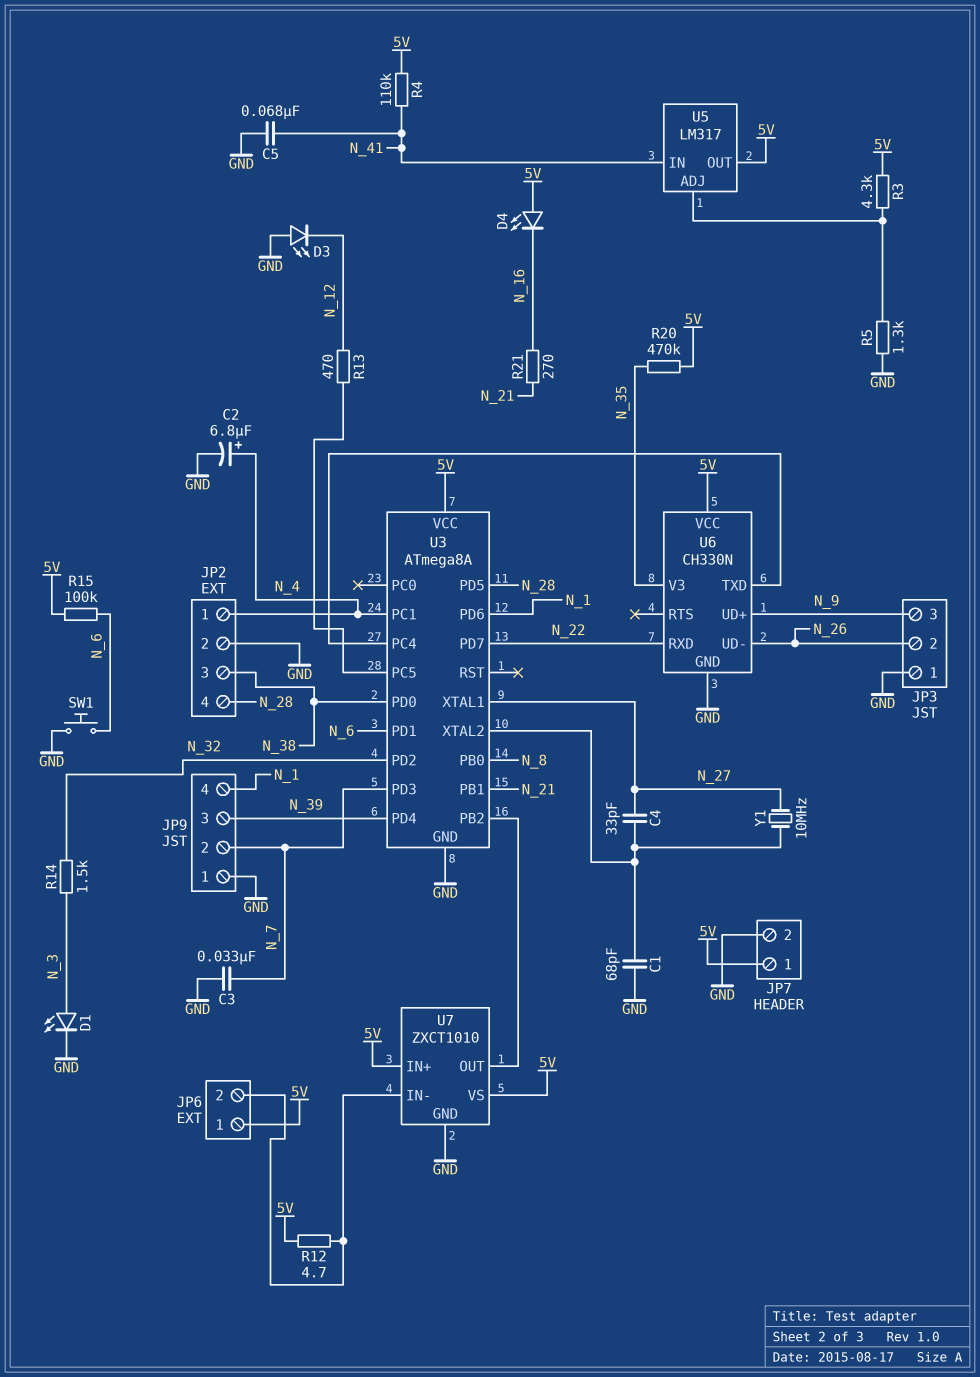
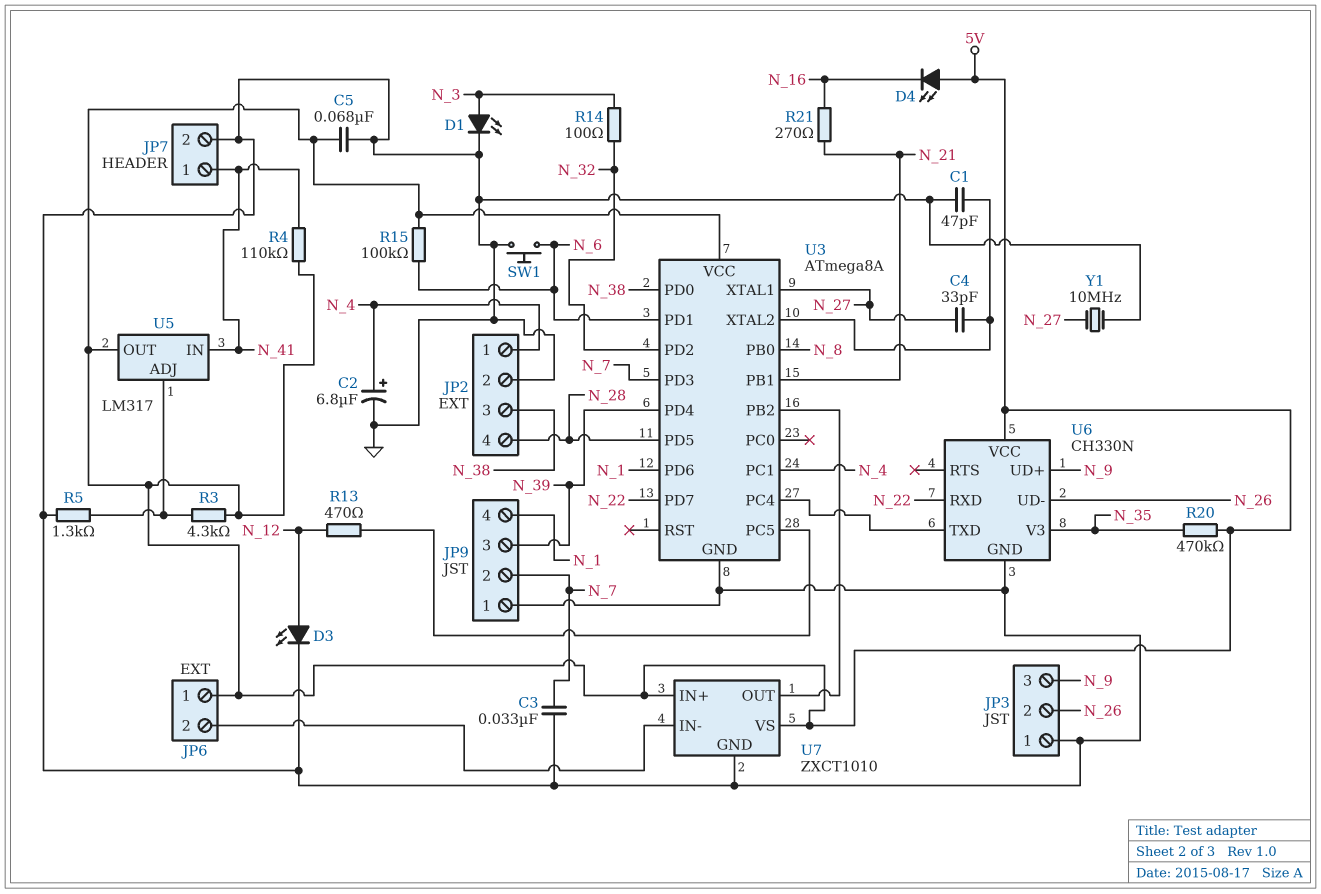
C1: 68pF (GND, U3/XTAL2) -> 47pF (GND, U3/XTAL2)
C5: 68nF (GND, N_41) -> 68nF (5V, GND)
D3: LED (A GND, K N_12) -> LED (A N_12, K GND)
JP7 pin 1: 5V -> N_41
R12: 4.7 (5V, JP6/2) -> none
R14: 1.5k (N_3, N_32) -> 100 (N_3, N_32)
Y1: 10MHz (N_27, U3/XTAL2) -> 10MHz (GND, N_27)

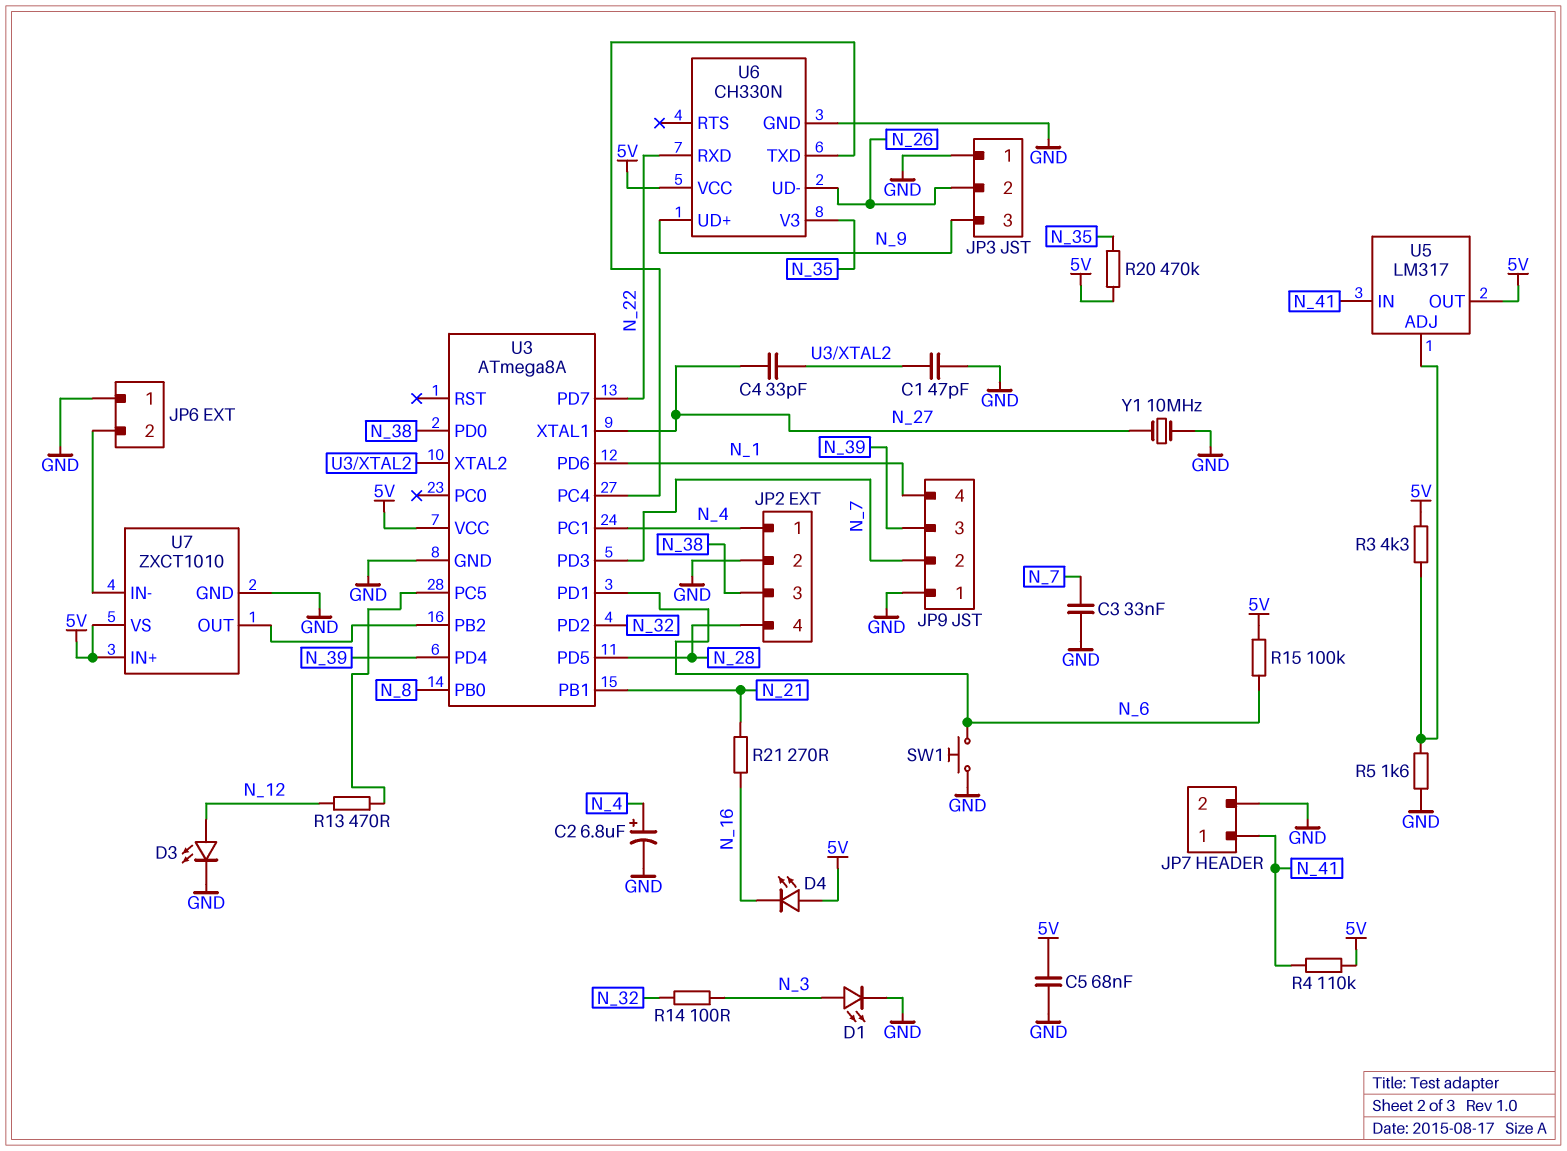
JP6 pin 1: 5V -> GND
R5: 1.3k (GND, U5/ADJ) -> 1.6k (GND, U5/ADJ)

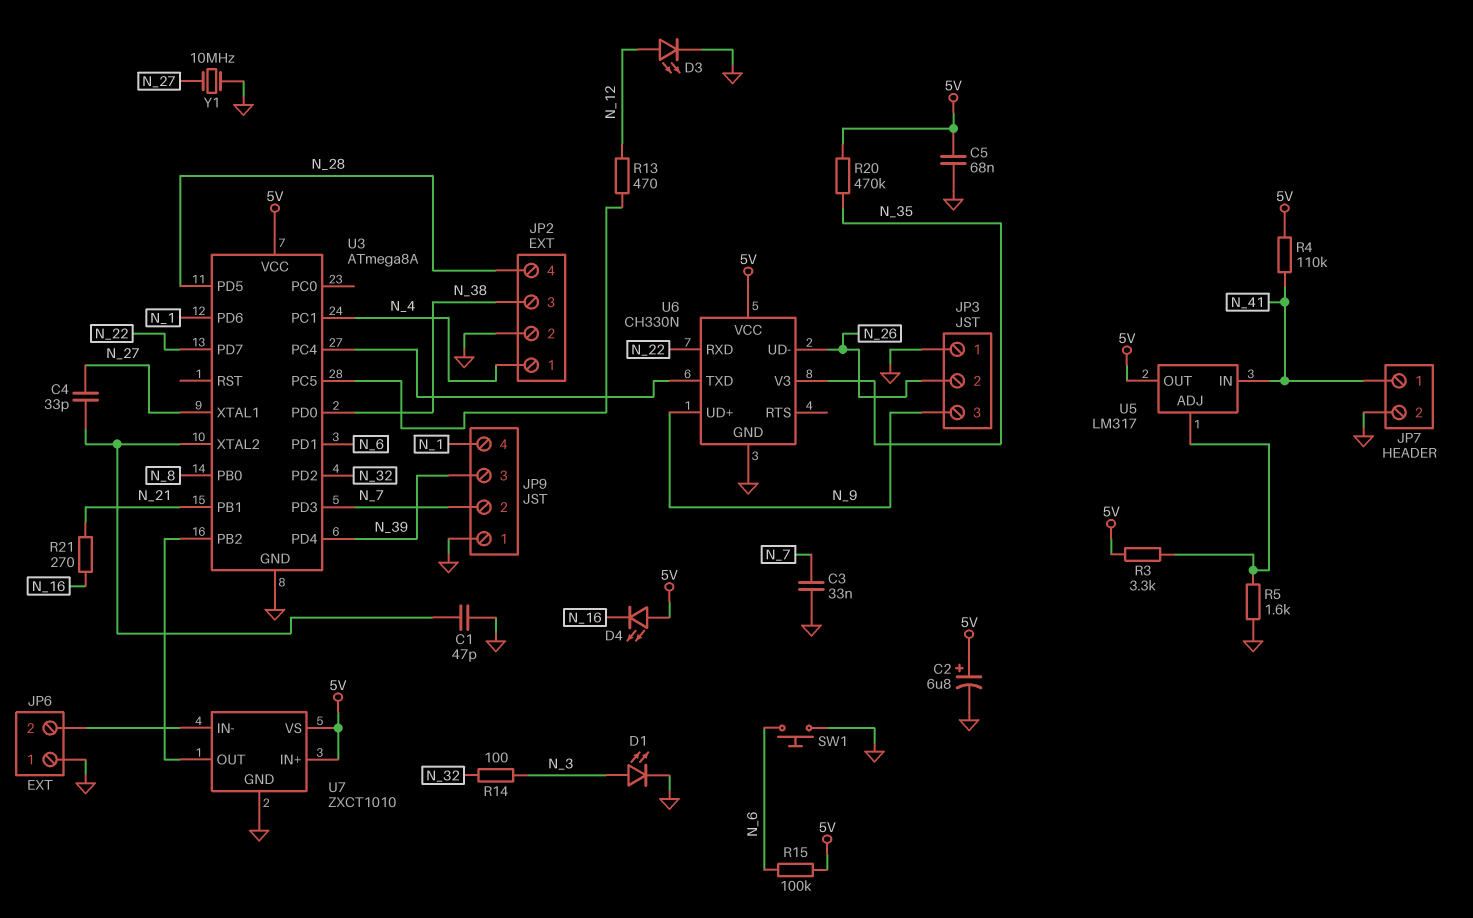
C2: 6.8uF (plus N_4, minus GND) -> 6.8uF (plus 5V, minus GND)
R3: 4.3k (5V, U5/ADJ) -> 3.3k (5V, U5/ADJ)

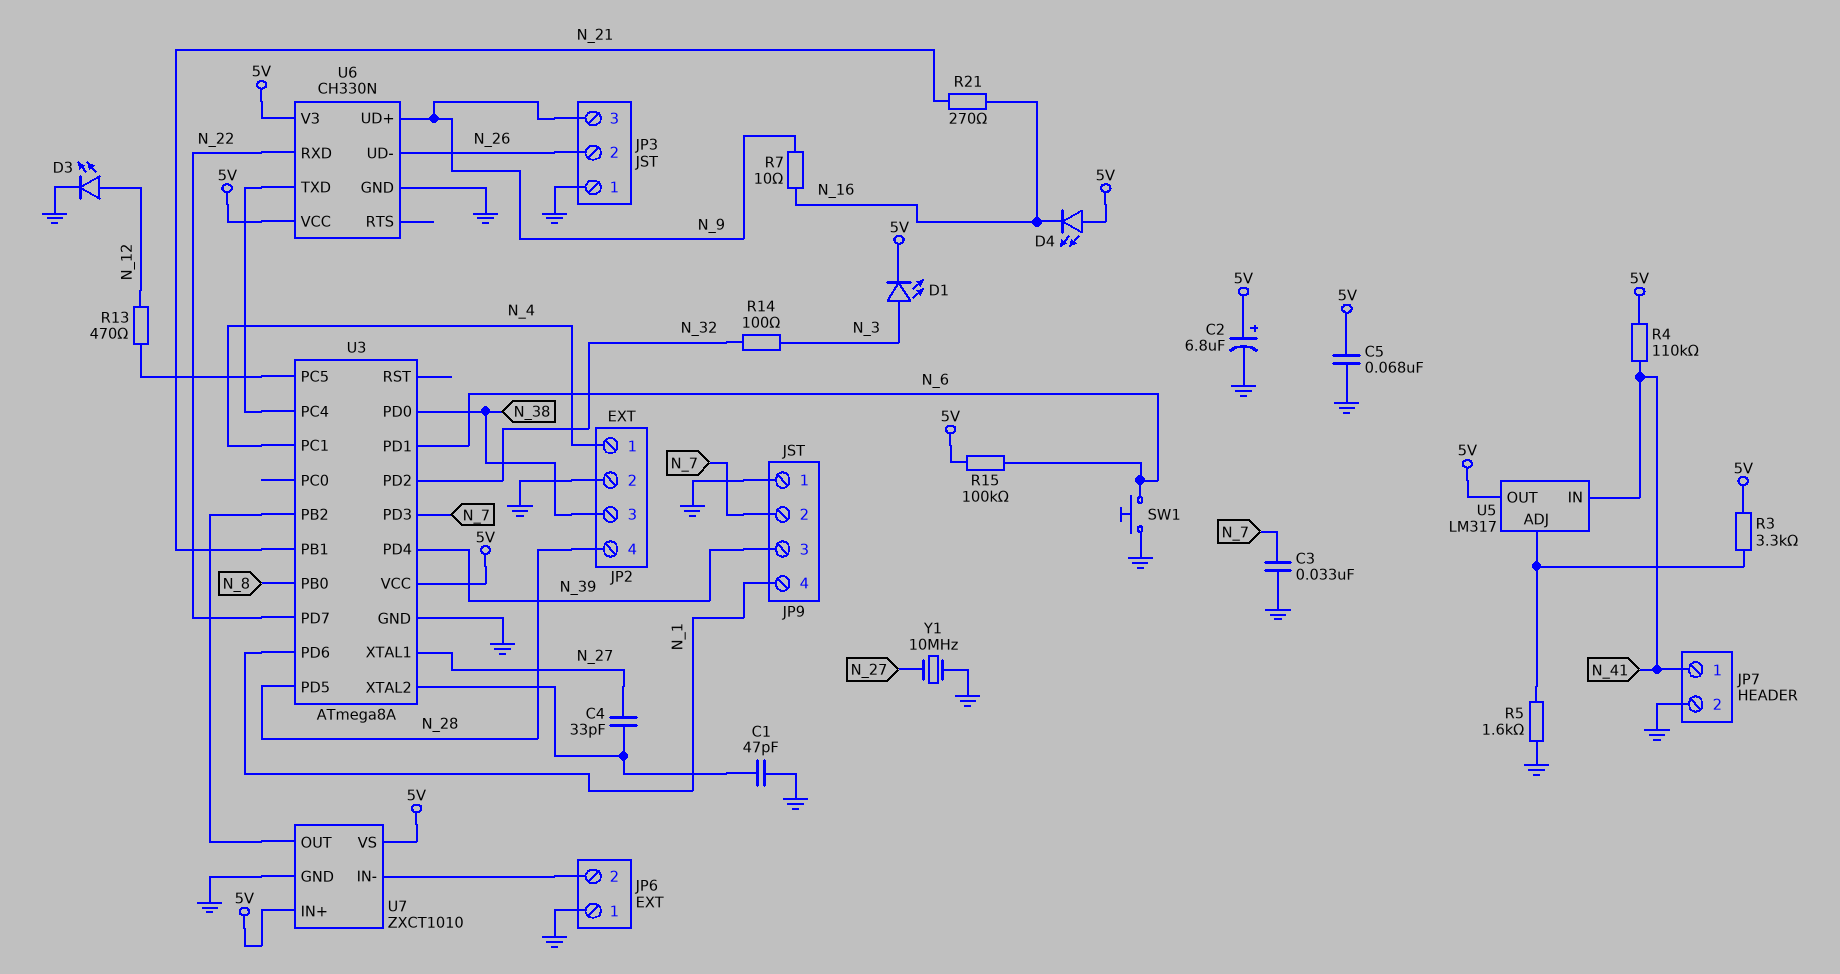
D1: LED (A N_3, K GND) -> LED (A N_3, K 5V)
R7: none -> 10 (N_9, N_16)
R20: 470k (5V, N_35) -> none
U6 pin V3: N_35 -> 5V

